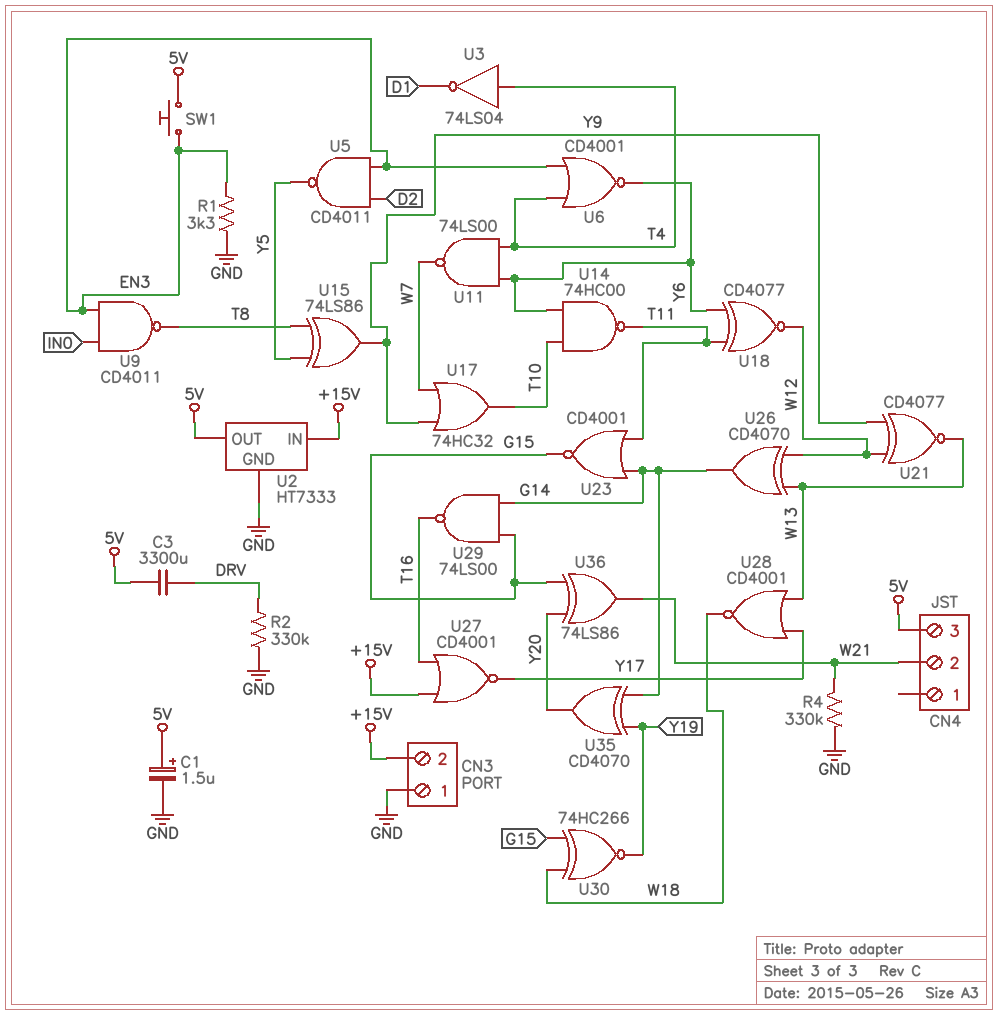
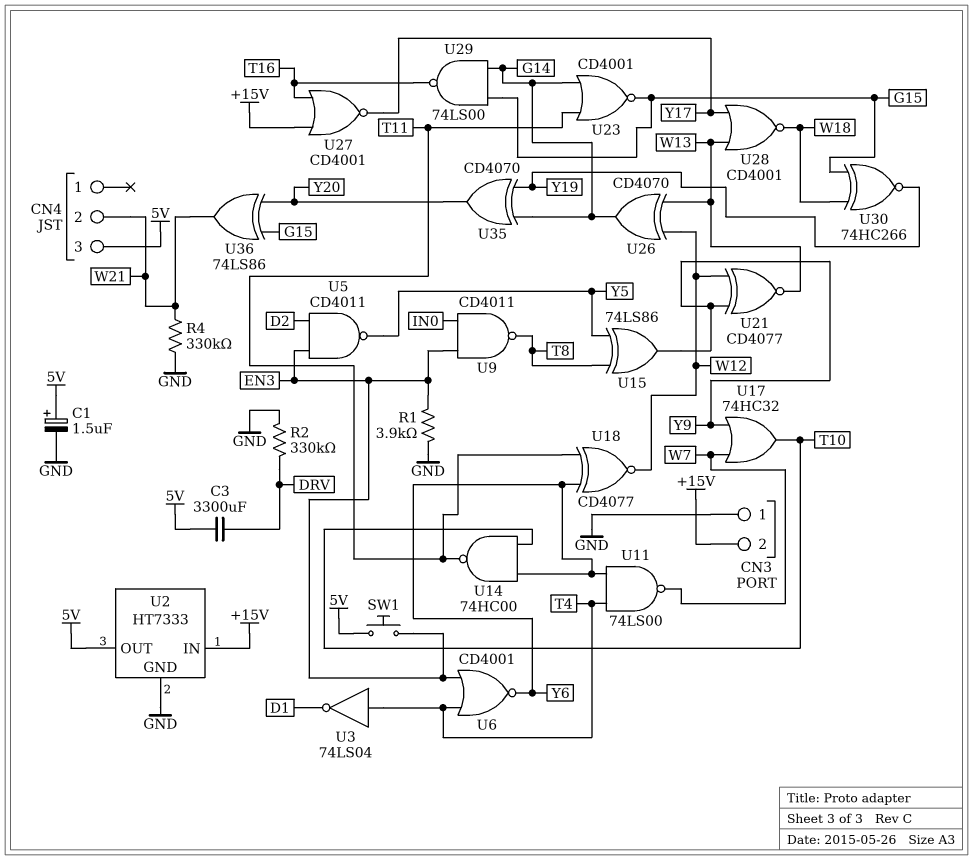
R1: 3.3k (EN3, GND) -> 3.9k (EN3, GND)

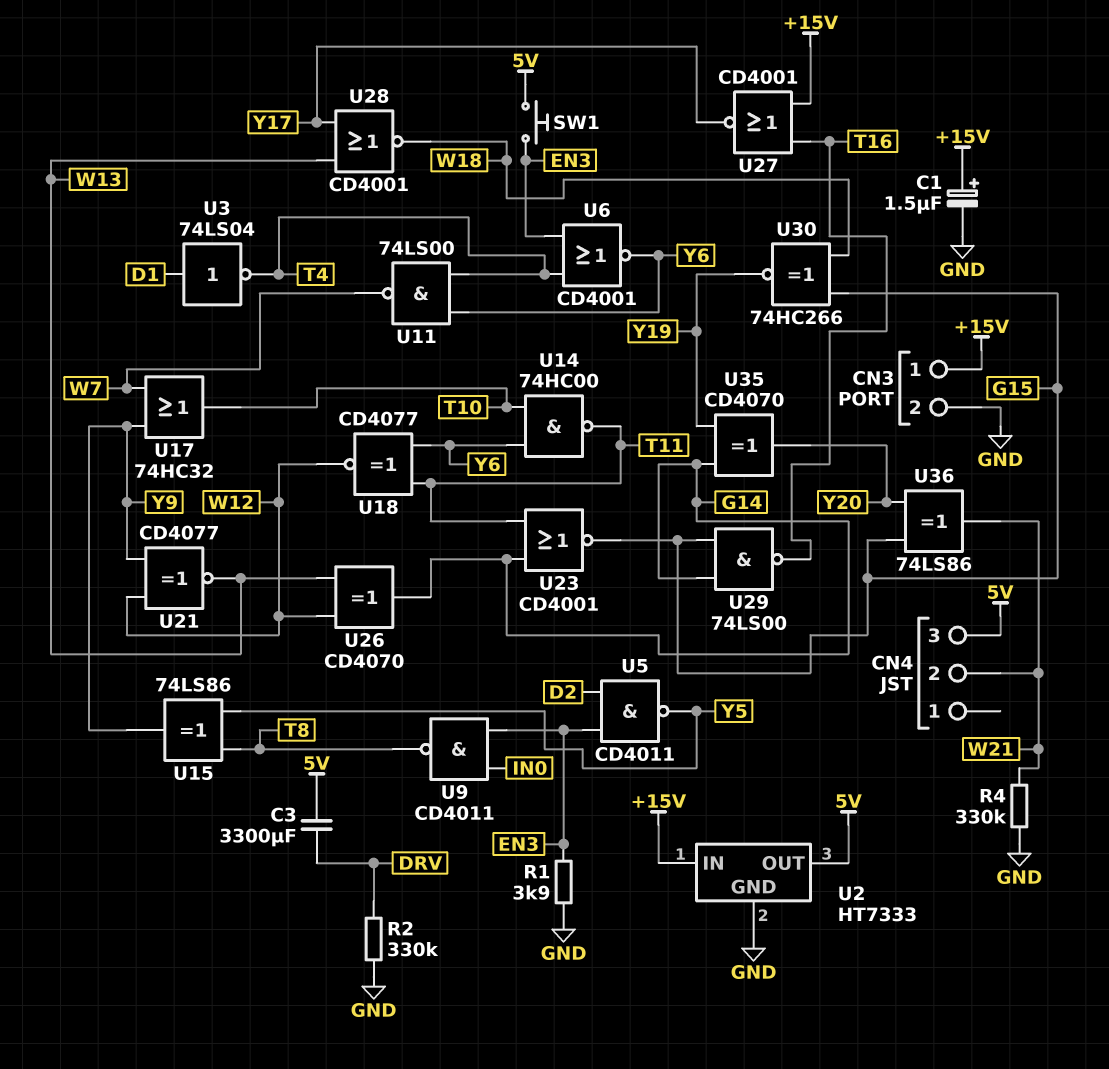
C1: 1.5uF (plus 5V, minus GND) -> 1.5uF (plus +15V, minus GND)
CN3 pin 1: GND -> +15V
CN3 pin 2: +15V -> GND
U3: NOT 74LS04 (in T4, out D1) -> NOT 74LS04 (in D1, out T4)

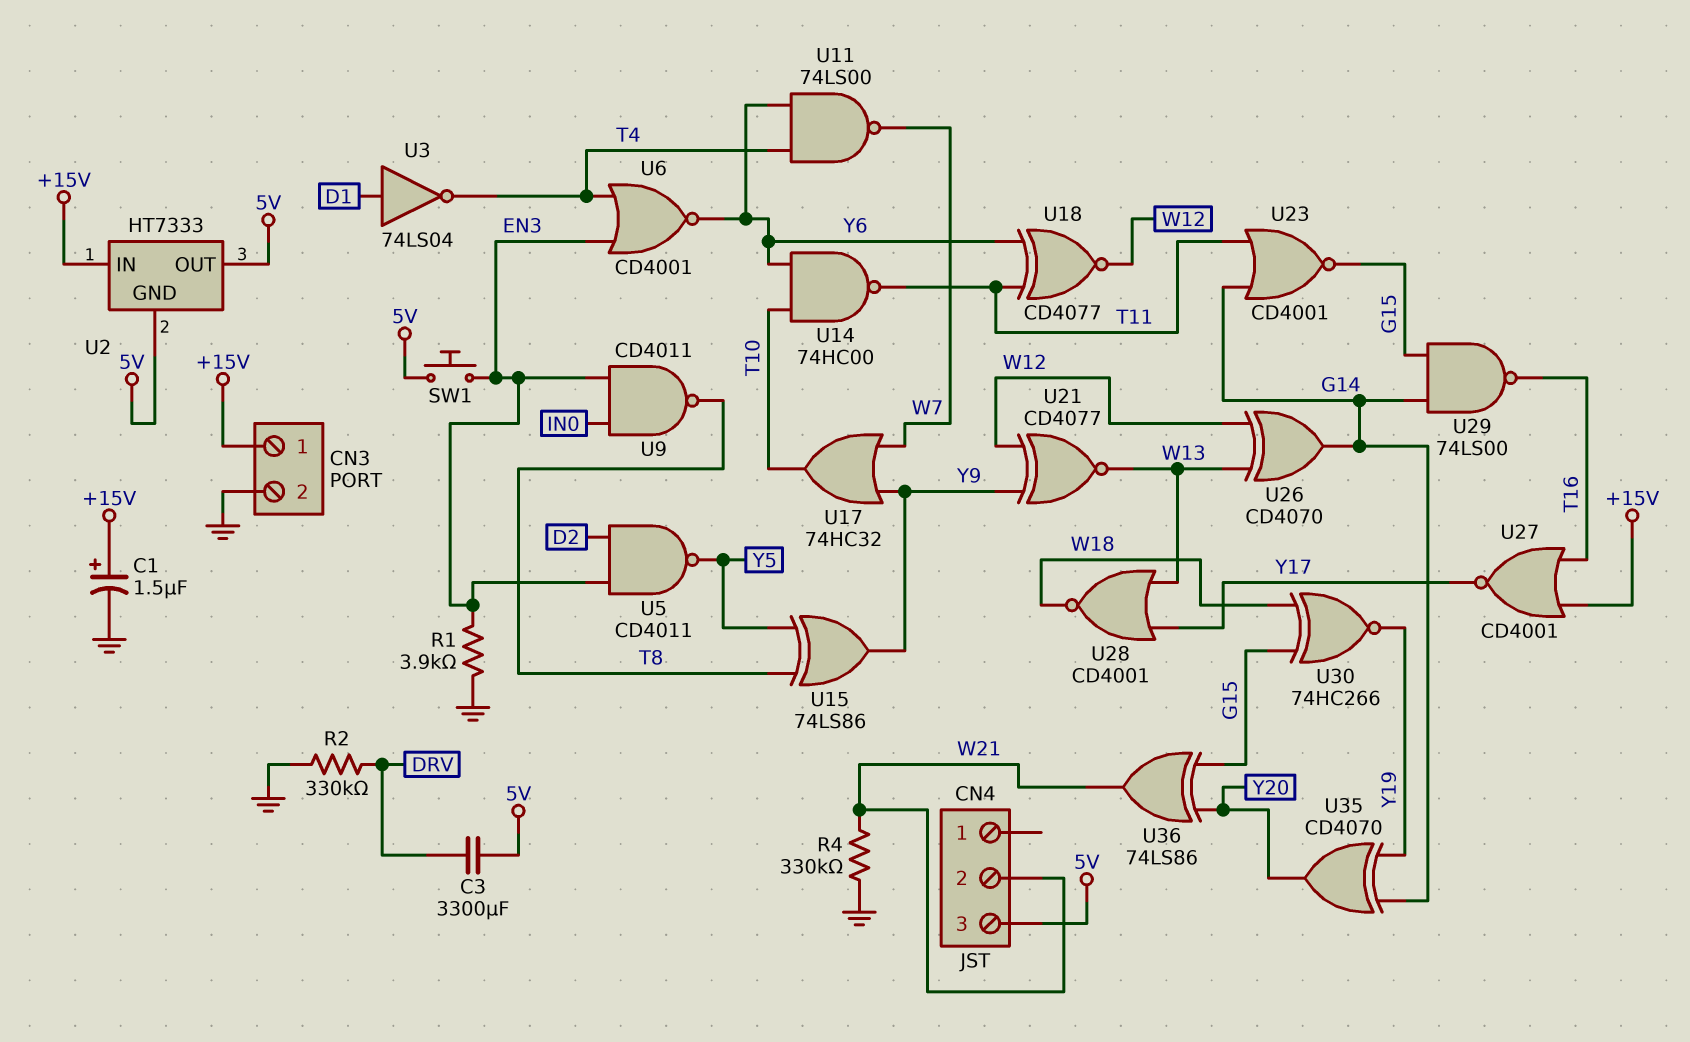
U2 pin GND: GND -> 5V

